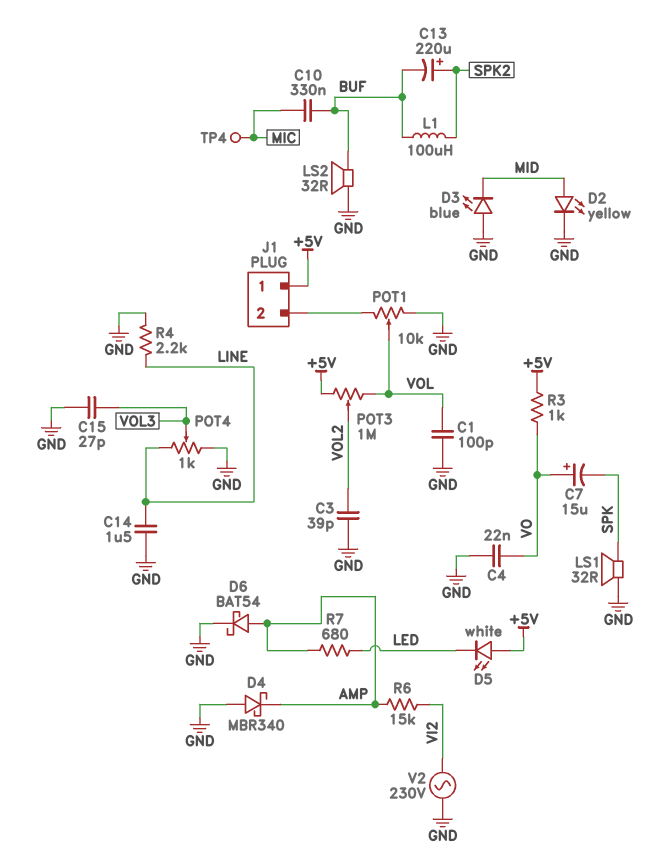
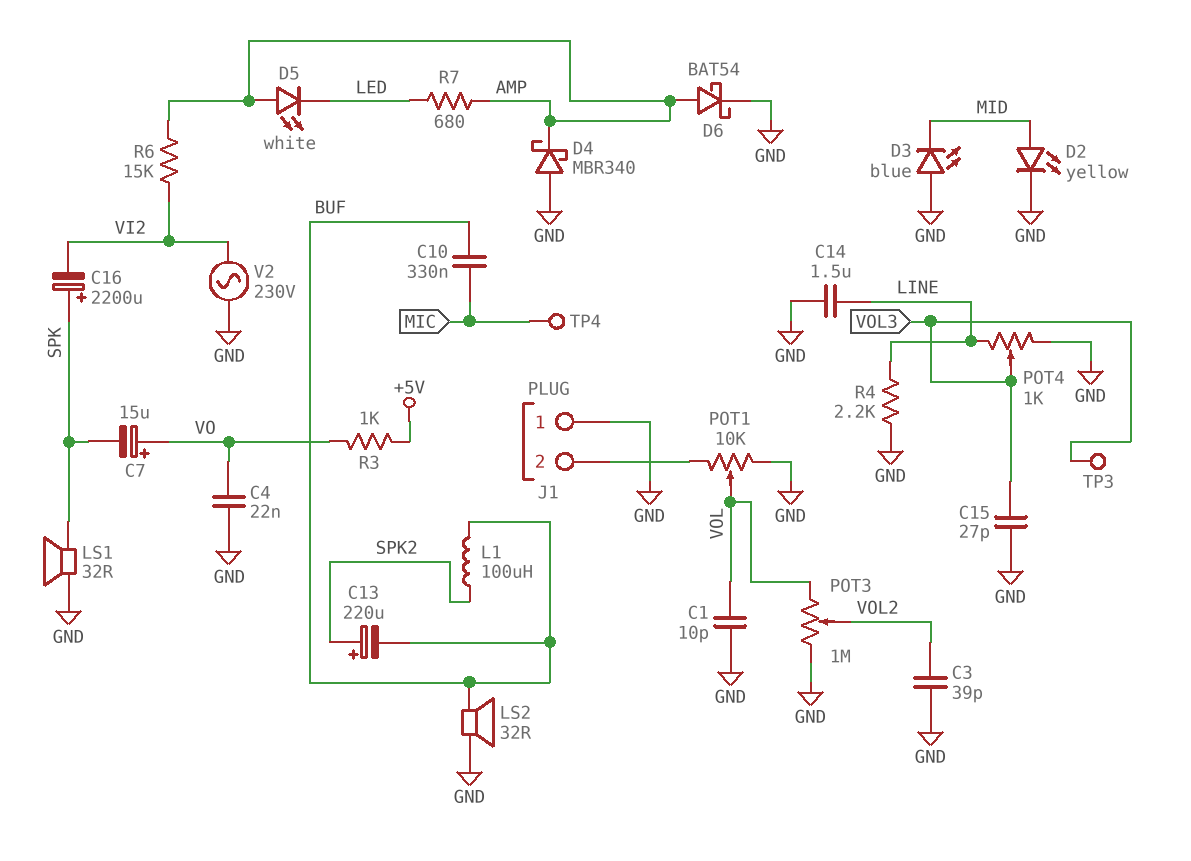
C1: 100pF (GND, VOL) -> 10pF (GND, VOL)
C16: none -> 2200uF (plus SPK, minus VI2)
D5: LED white (A +5V, K LED) -> LED white (A AMP, K LED)
J1 pin 1: +5V -> GND
POT3: 1M (+5V, VOL, wiper VOL2) -> 1M (GND, VOL, wiper VOL2)
TP3: none -> test point (VOL3)

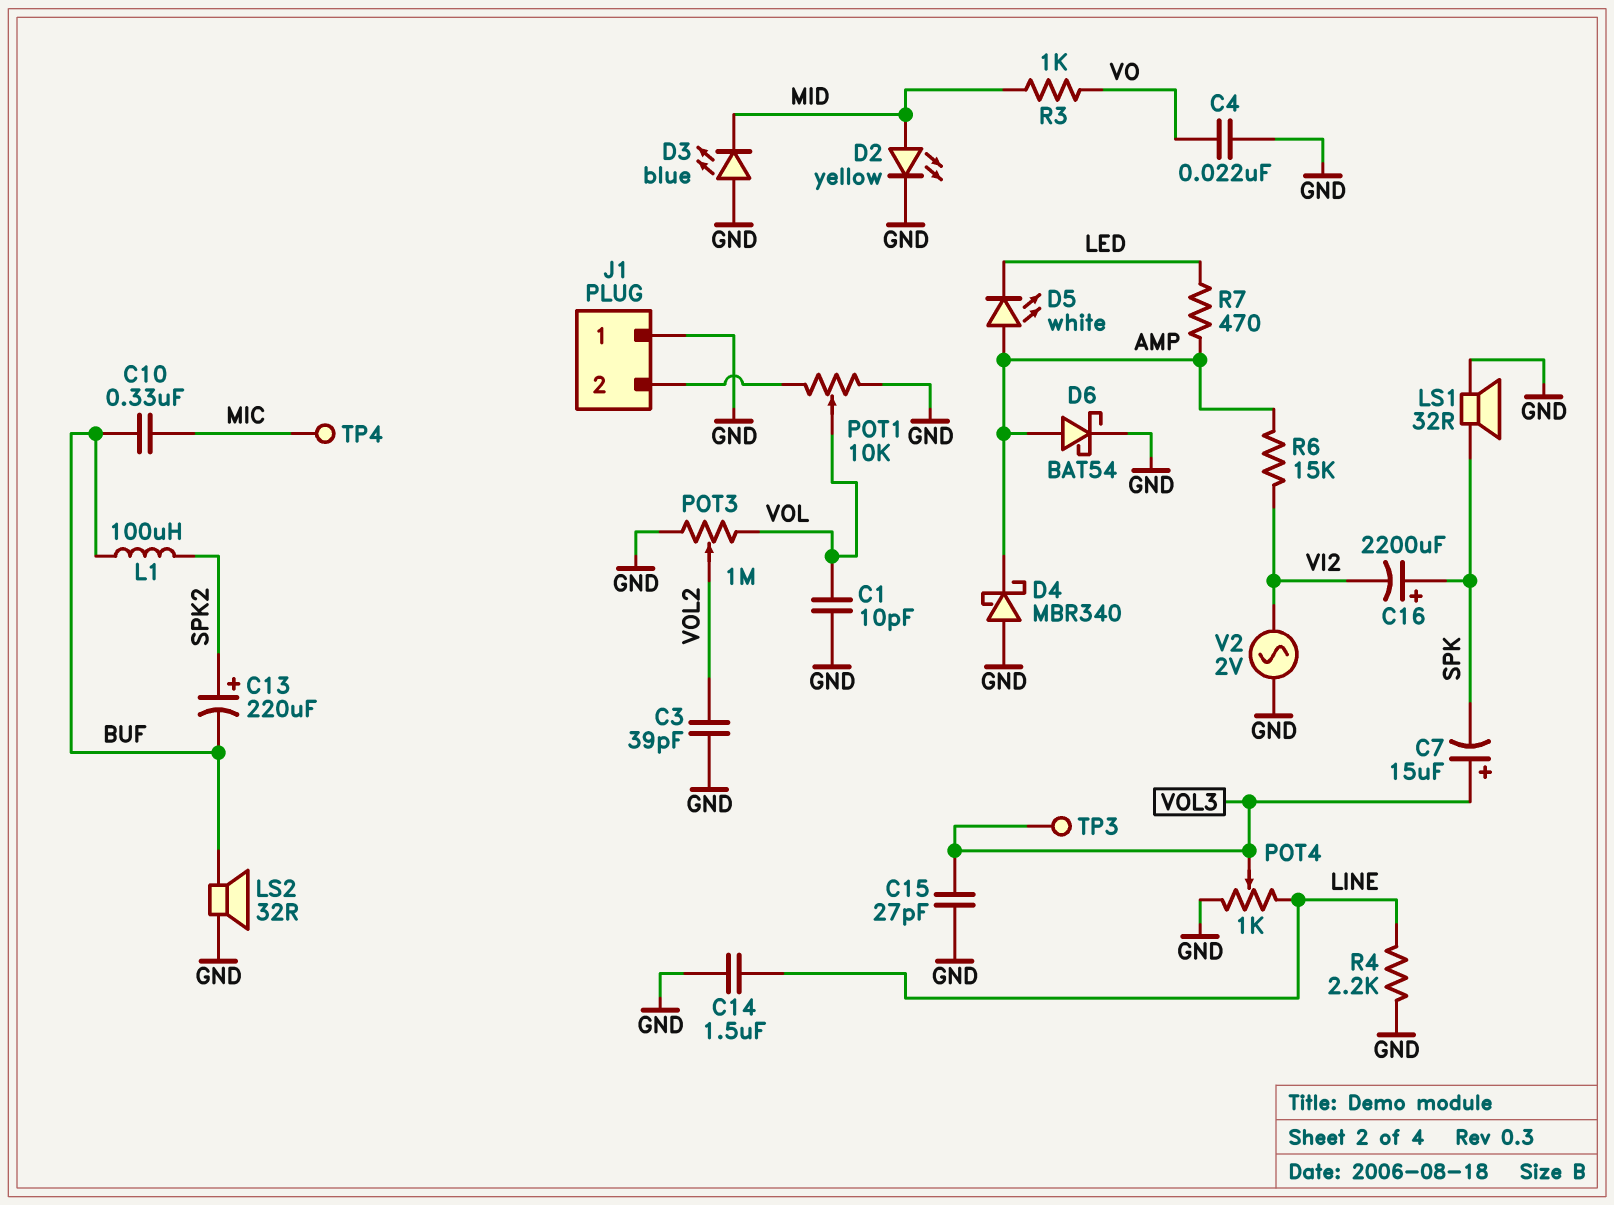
C7: 15uF (plus VO, minus SPK) -> 15uF (plus VOL3, minus SPK)
R3: 1k (+5V, VO) -> 1k (MID, VO)
R7: 680 (AMP, LED) -> 470 (AMP, LED)
V2: AC 230V (GND, VI2) -> AC 2V (GND, VI2)

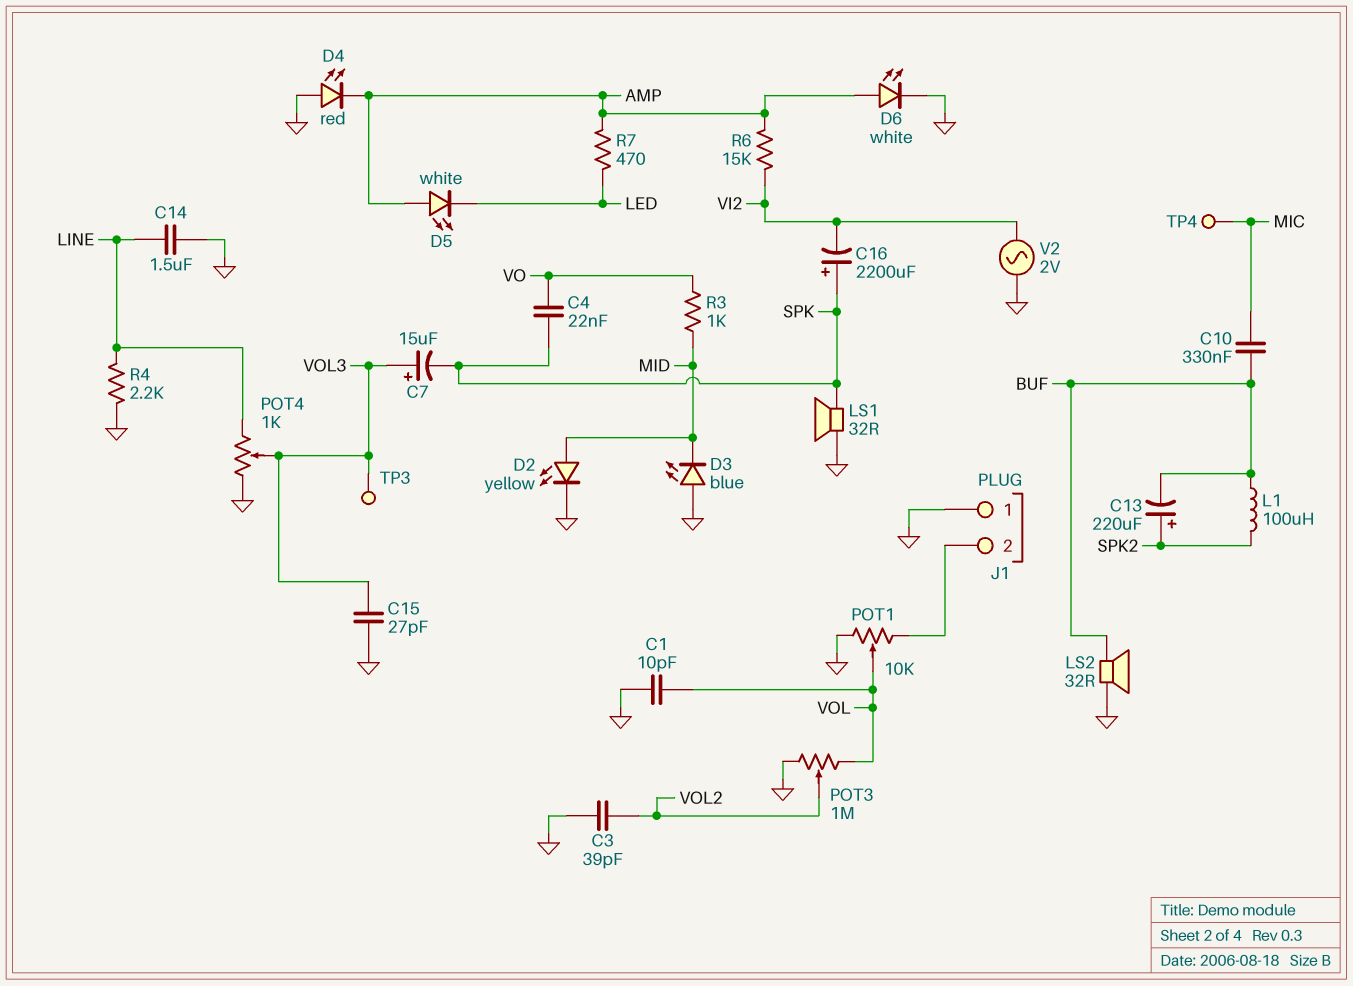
C4: 22nF (GND, VO) -> 22nF (SPK, VO)
D4: schottky MBR340 (A GND, K AMP) -> LED red (A GND, K AMP)
D6: schottky BAT54 (A AMP, K GND) -> LED white (A AMP, K GND)

